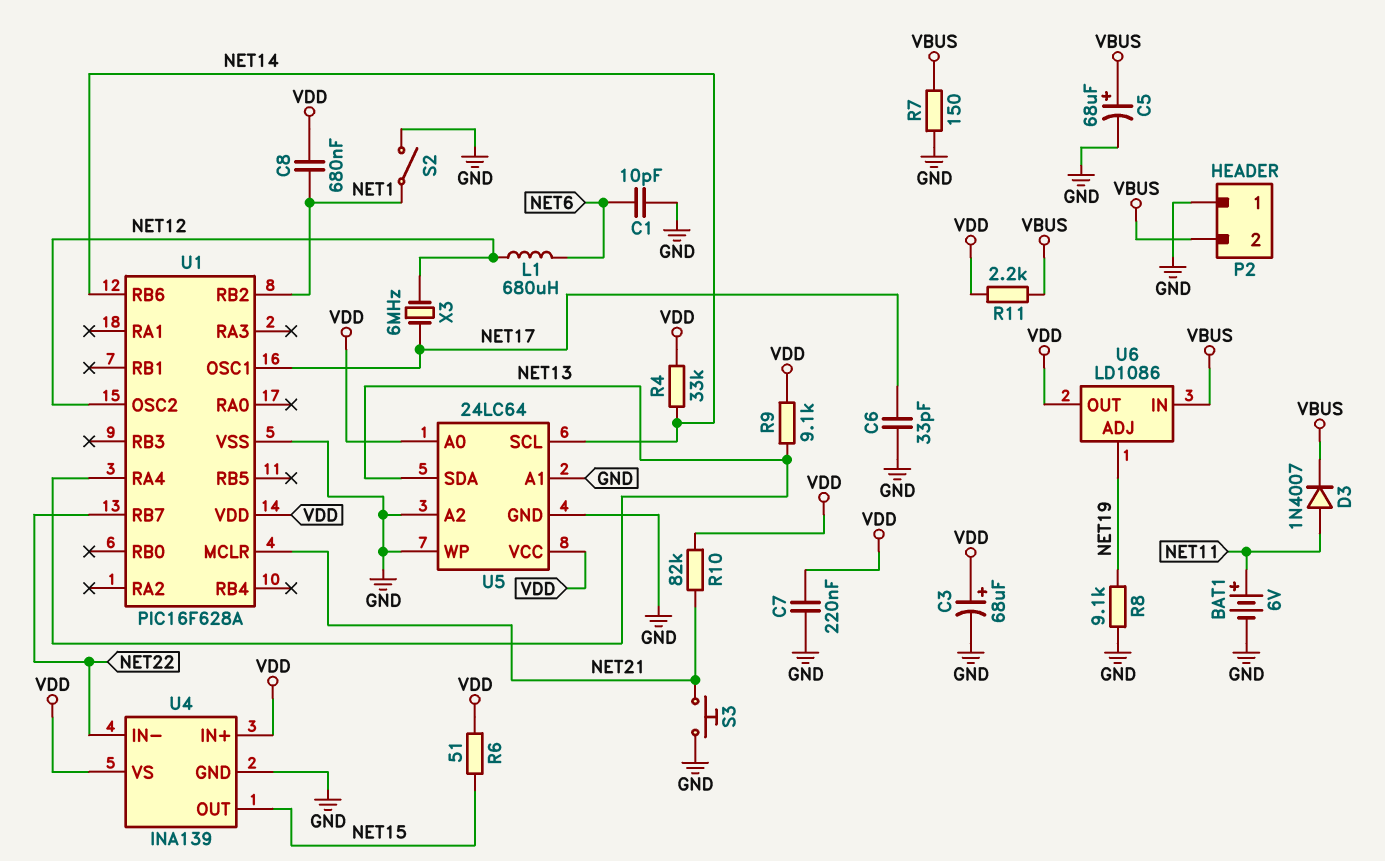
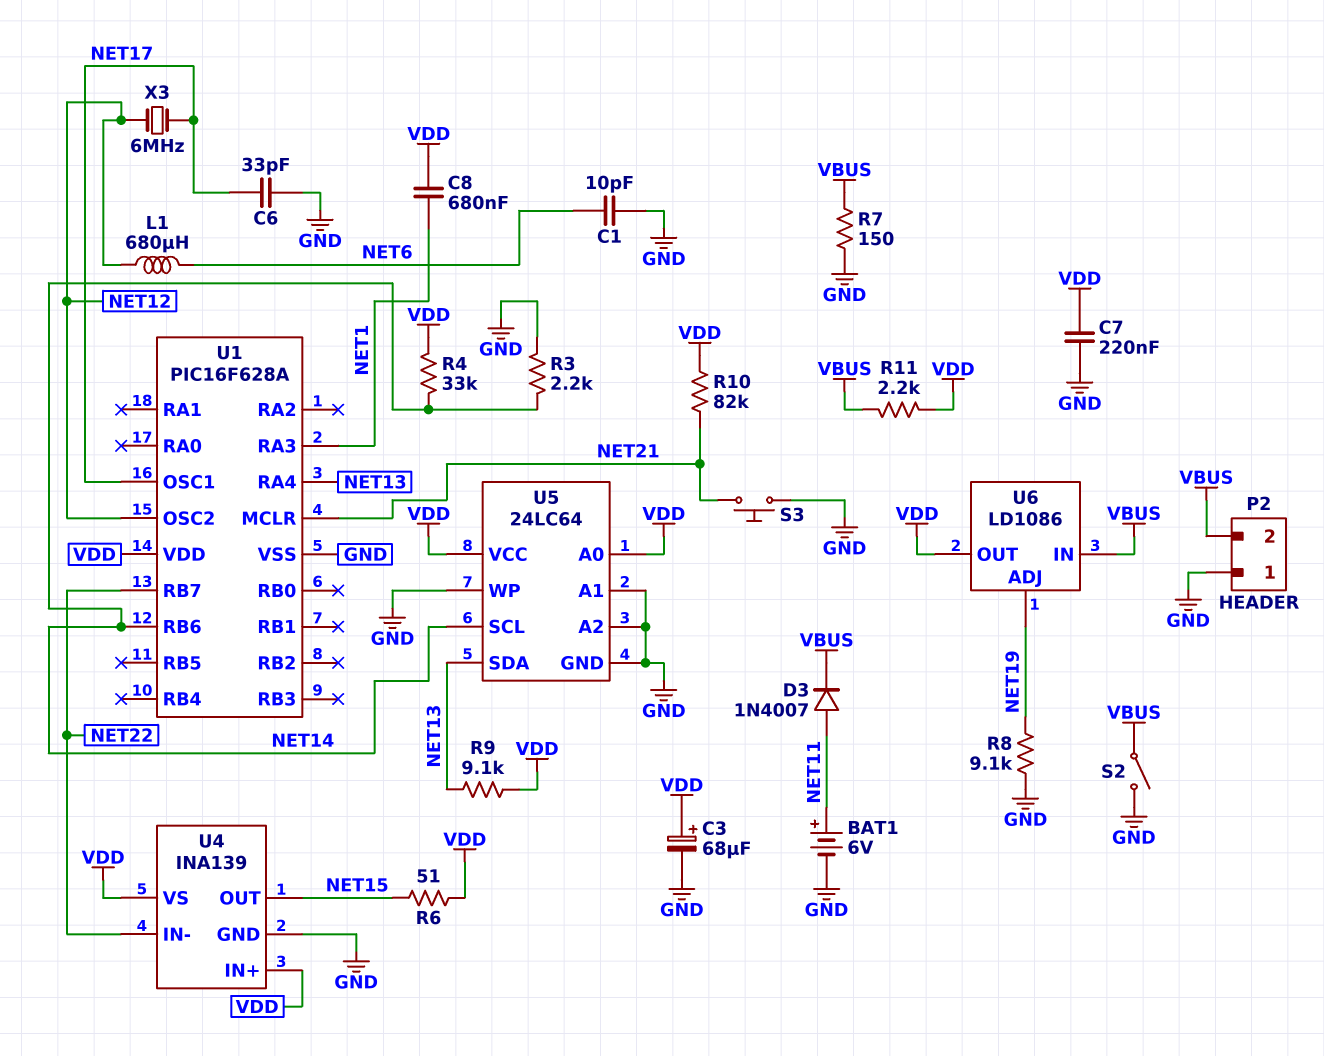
C5: 68uF (plus VBUS, minus GND) -> none
R3: none -> 2.2k (GND, NET14)
S2: switch (GND, NET1) -> switch (GND, VBUS)
U1 pin RA3: none -> NET1
U1 pin RB2: NET1 -> none

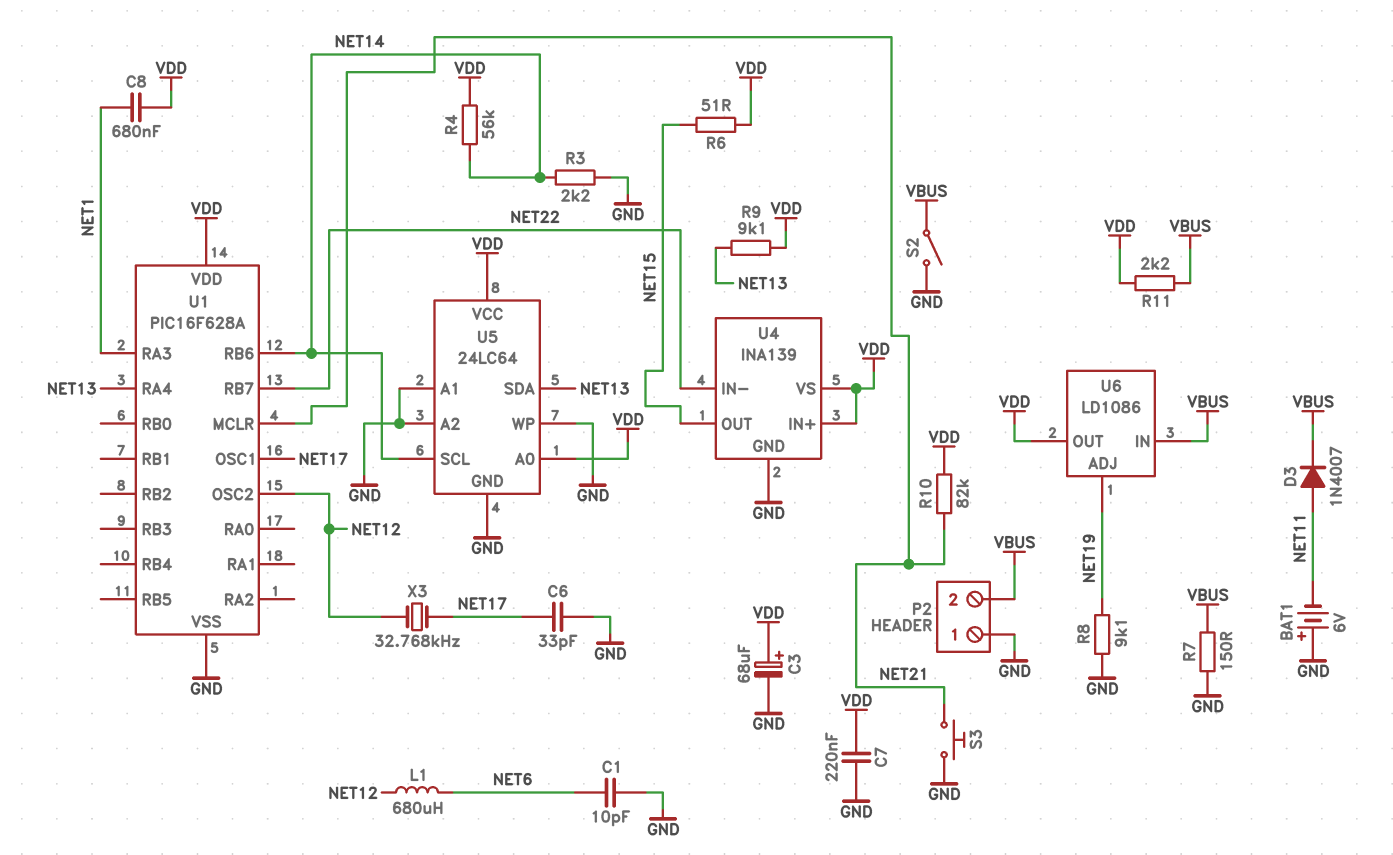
BAT1: 6V (plus NET11, minus GND) -> 6V (plus GND, minus NET11)
R4: 33k (NET14, VDD) -> 56k (NET14, VDD)
X3: 6MHz (NET12, NET17) -> 32.768kHz (NET12, NET17)

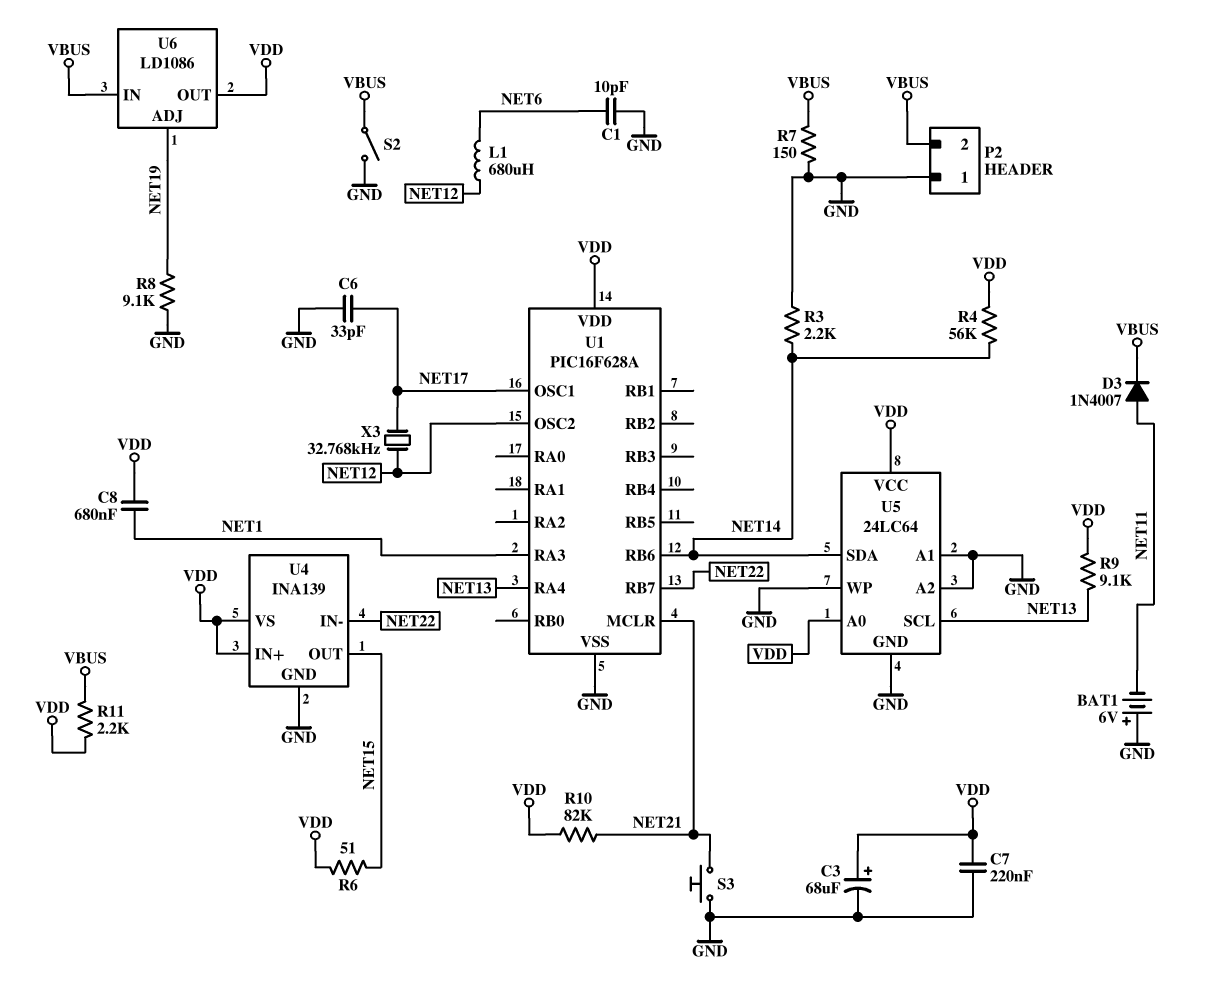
U5 pin SCL: NET14 -> NET13
U5 pin SDA: NET13 -> NET14

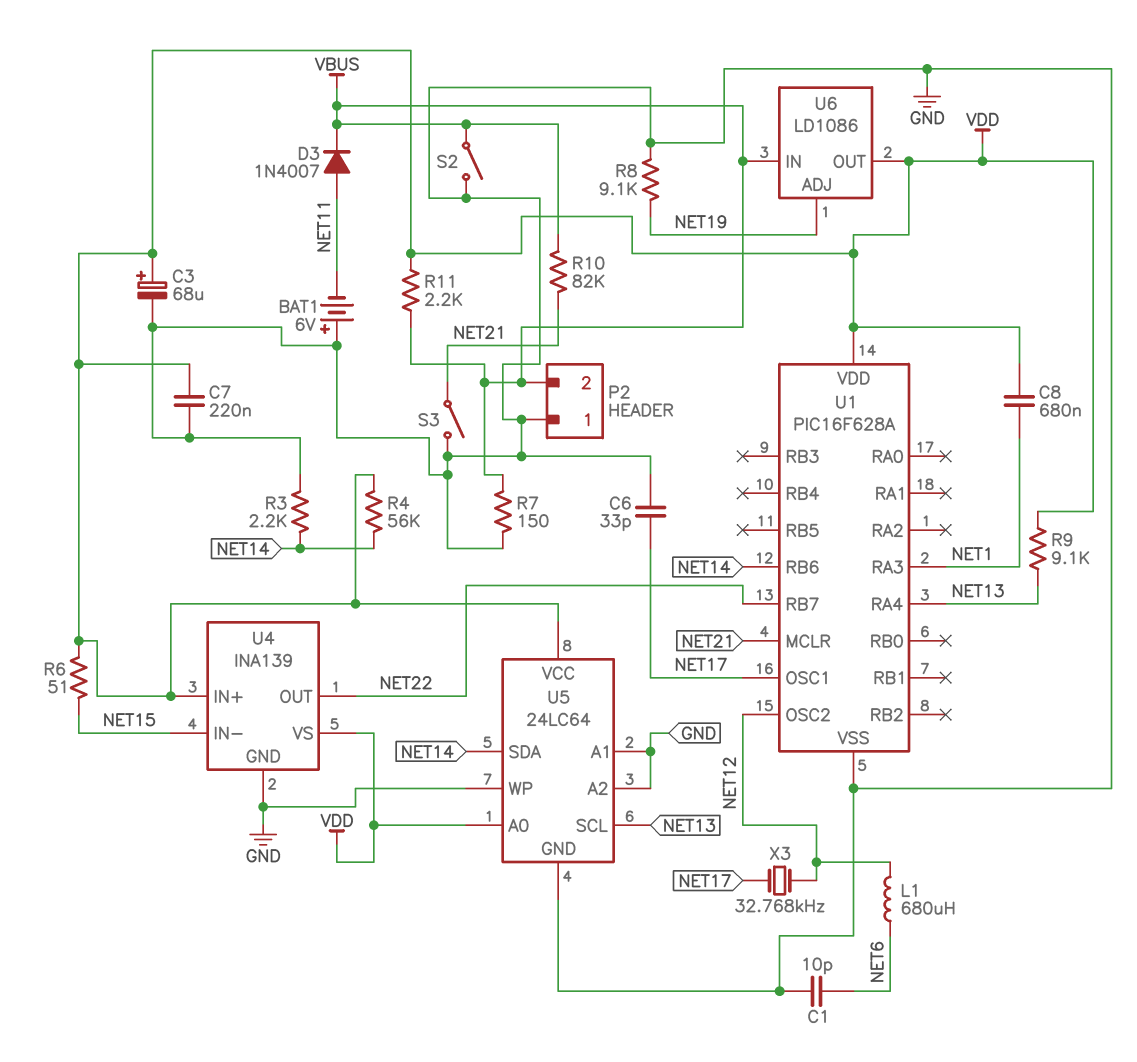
R10: 82k (NET21, VDD) -> 82k (NET21, VBUS)
S3: button (GND, NET21) -> switch (GND, NET21)
U4 pin IN-: NET22 -> NET15
U4 pin OUT: NET15 -> NET22

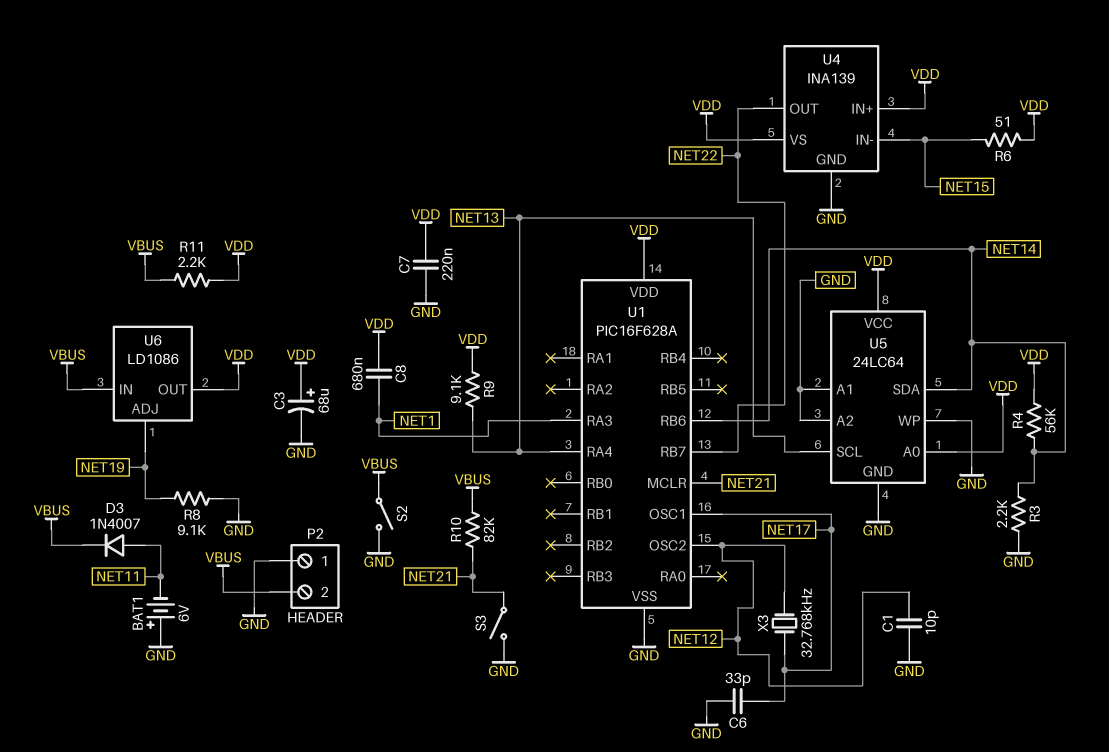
C1: 10pF (GND, NET6) -> 10pF (GND, NET12)
L1: 680uH (NET6, NET12) -> none
R7: 150 (GND, VBUS) -> none

